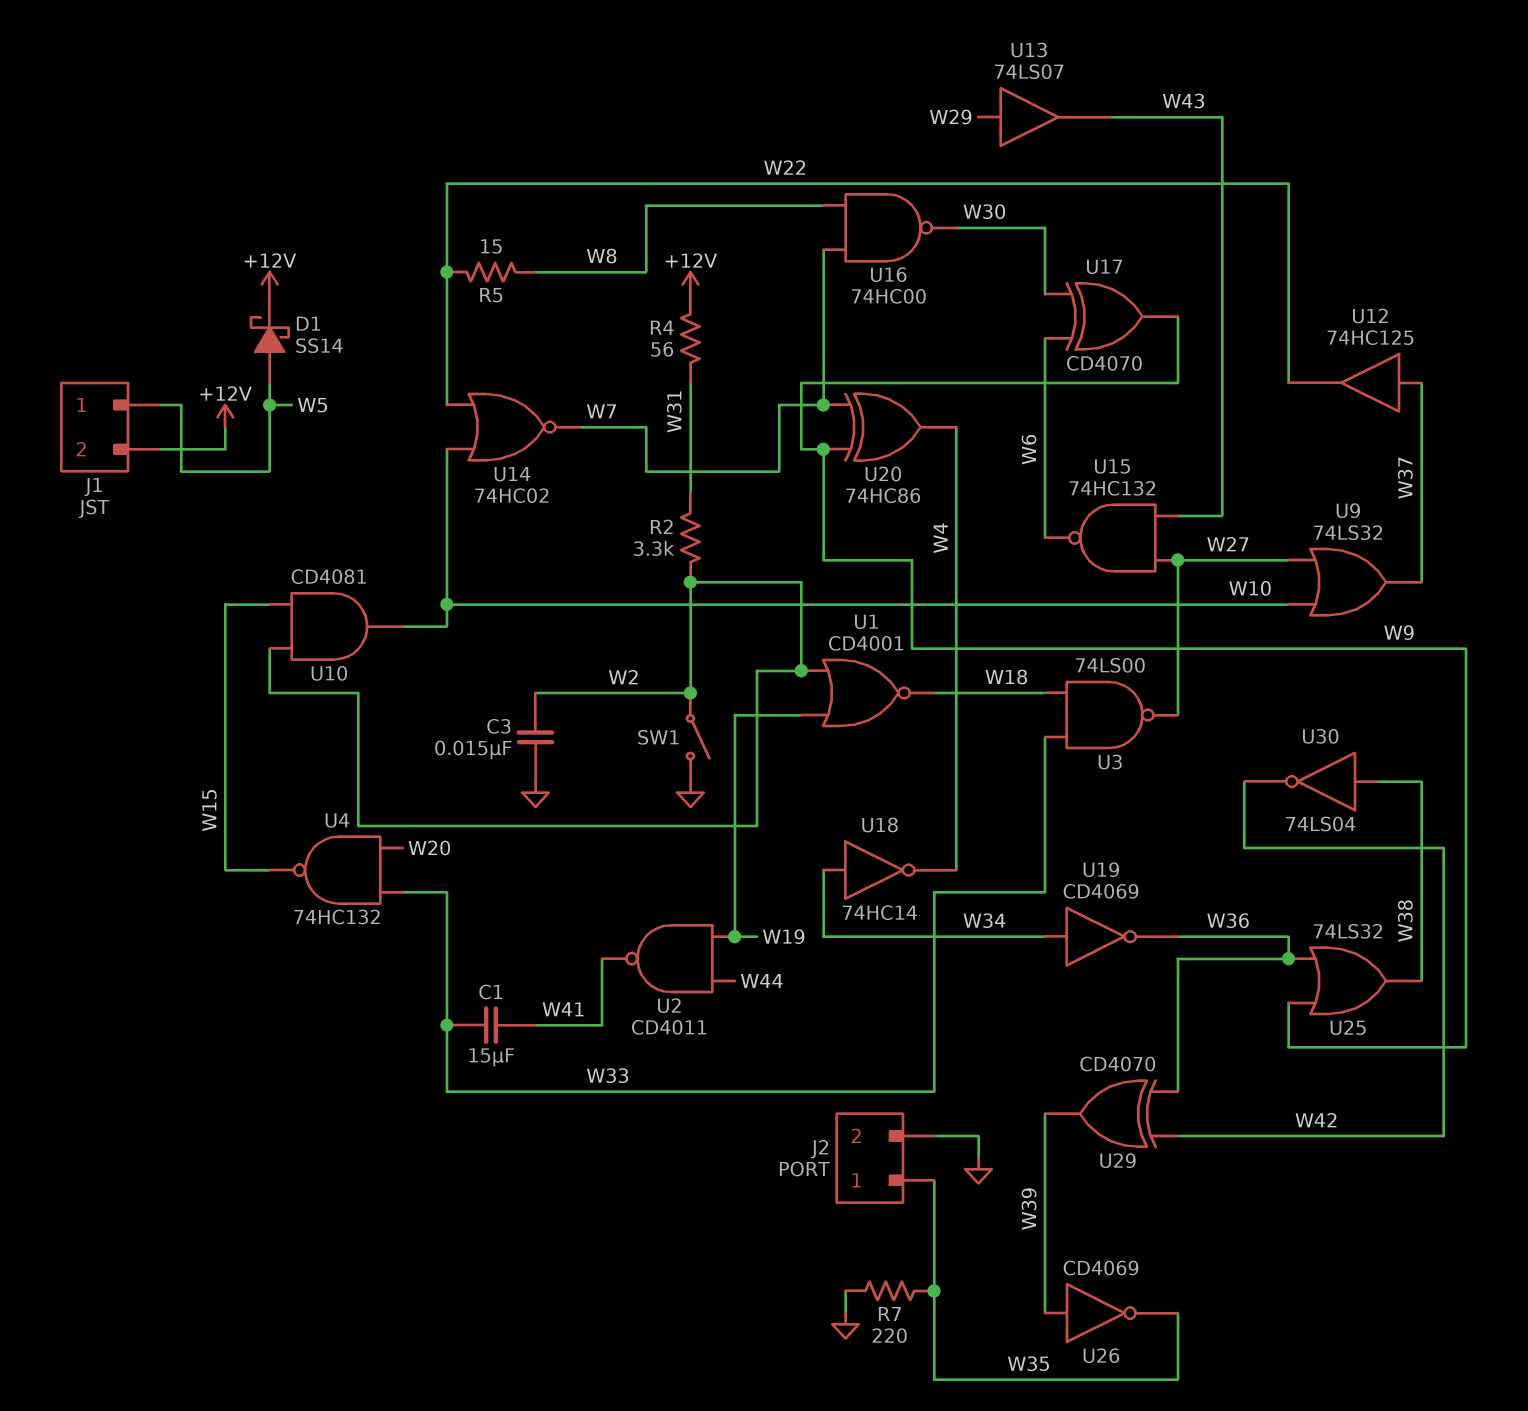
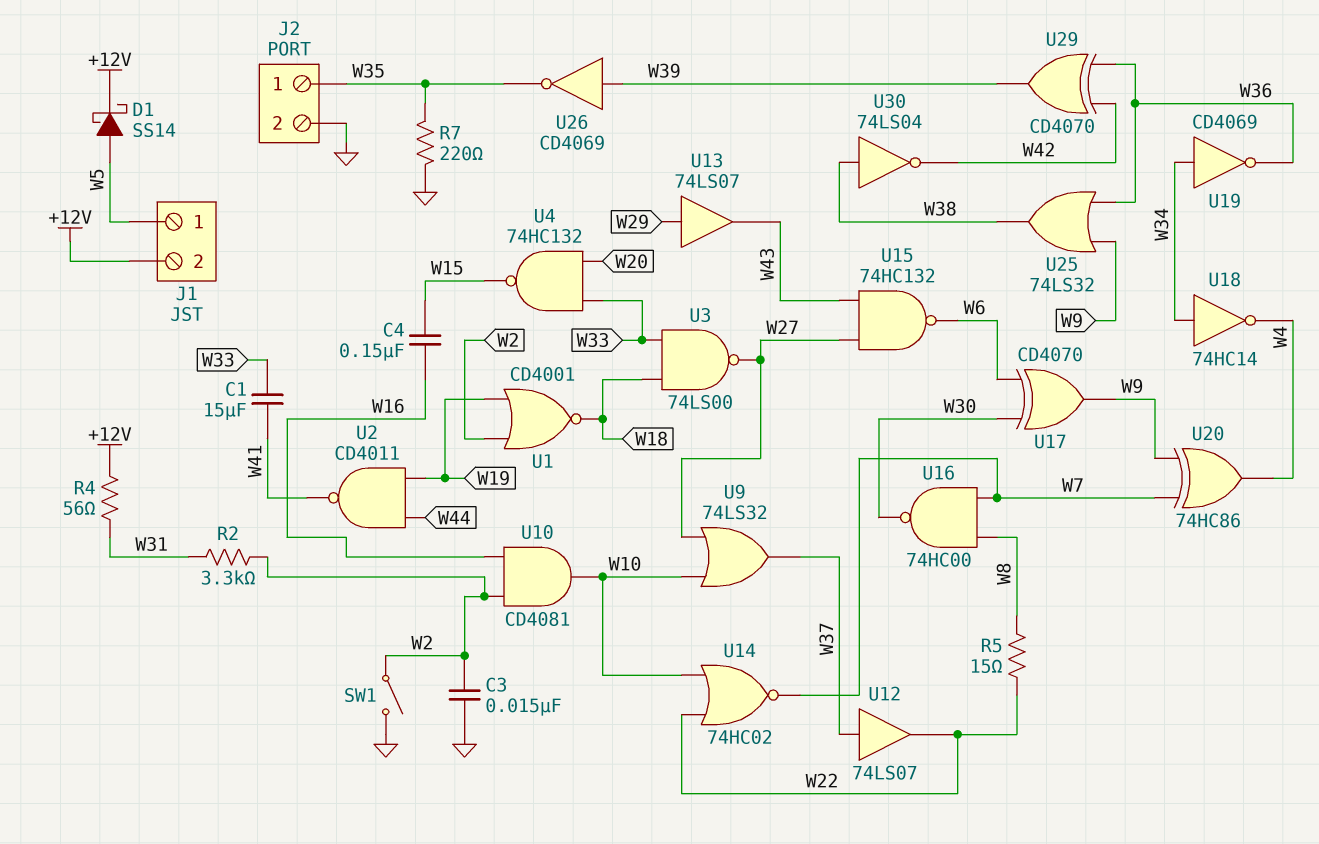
C4: none -> 150nF (W15, W16)
U10: AND CD4081 (in W2, in W15, out W10) -> AND CD4081 (in W2, in W16, out W10)
U12: buffer 74HC125 (in W37, out W22) -> buffer 74LS07 (in W37, out W22)

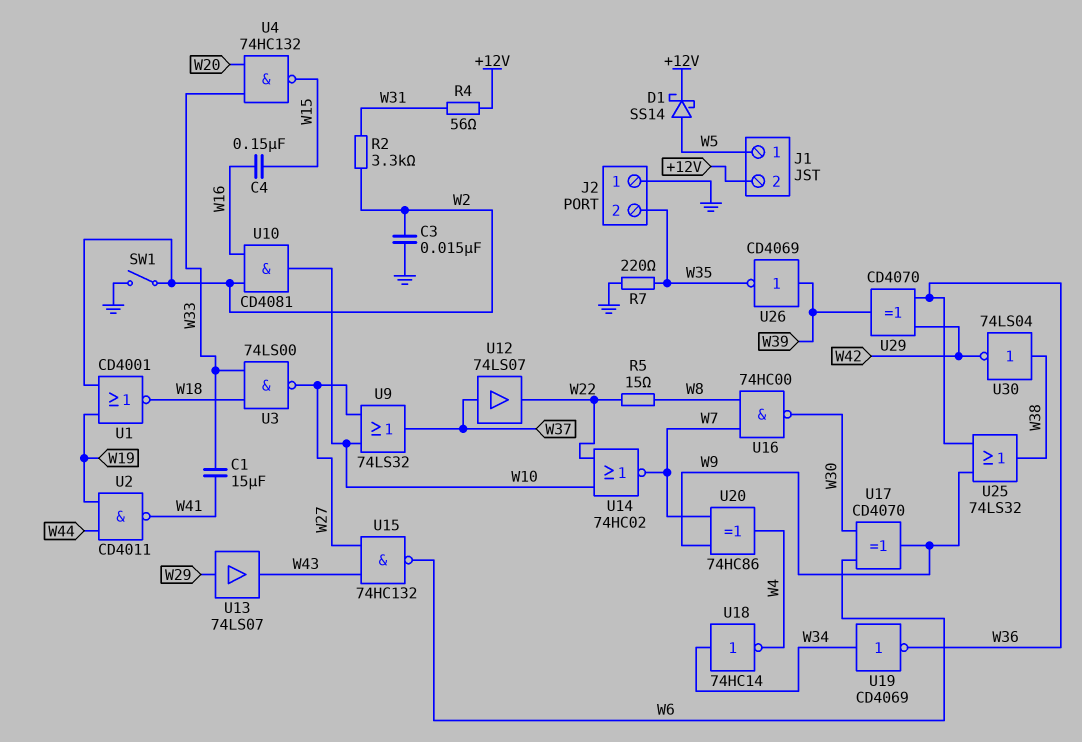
J2 pin 1: W35 -> GND
J2 pin 2: GND -> W35

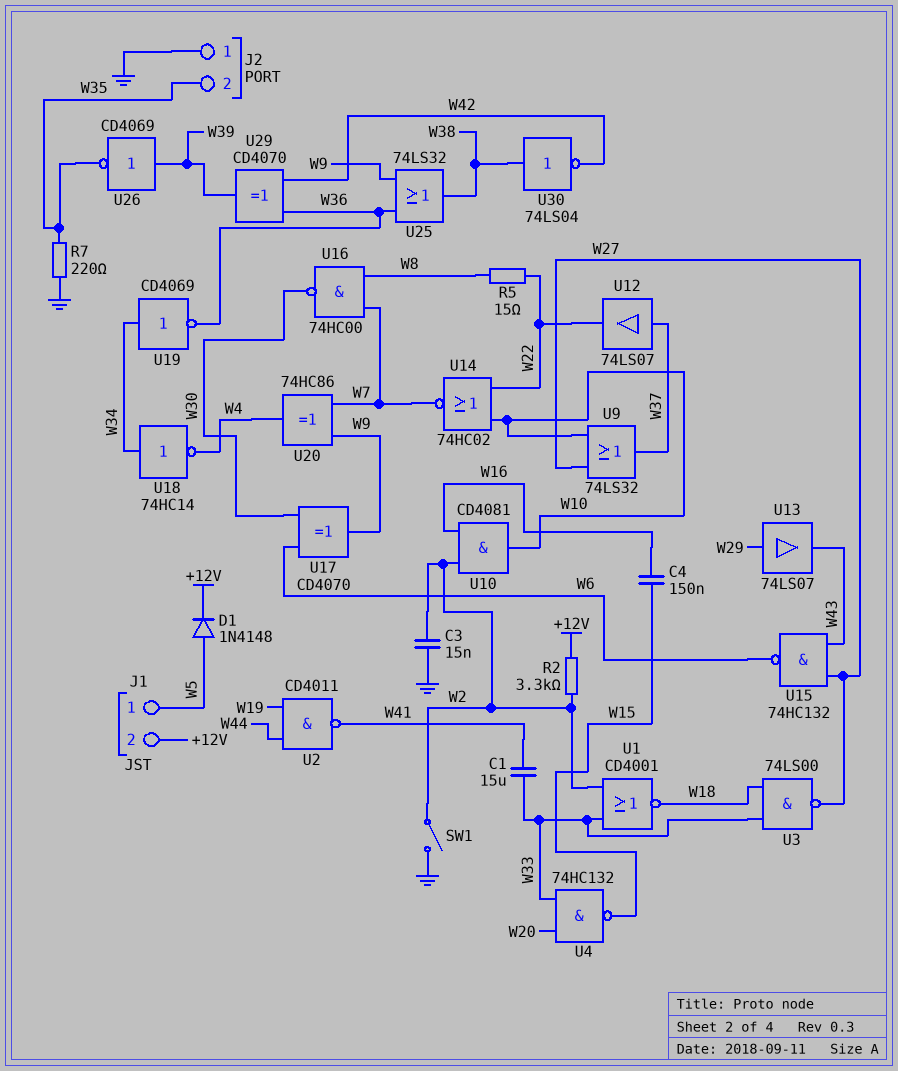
D1: schottky SS14 (A W5, K +12V) -> diode 1N4148 (A W5, K +12V)
R2: 3.3k (W2, W31) -> 3.3k (+12V, W2)
R4: 56 (+12V, W31) -> none
U1: NOR CD4001 (in W2, in W19, out W18) -> NOR CD4001 (in W2, in W33, out W18)

